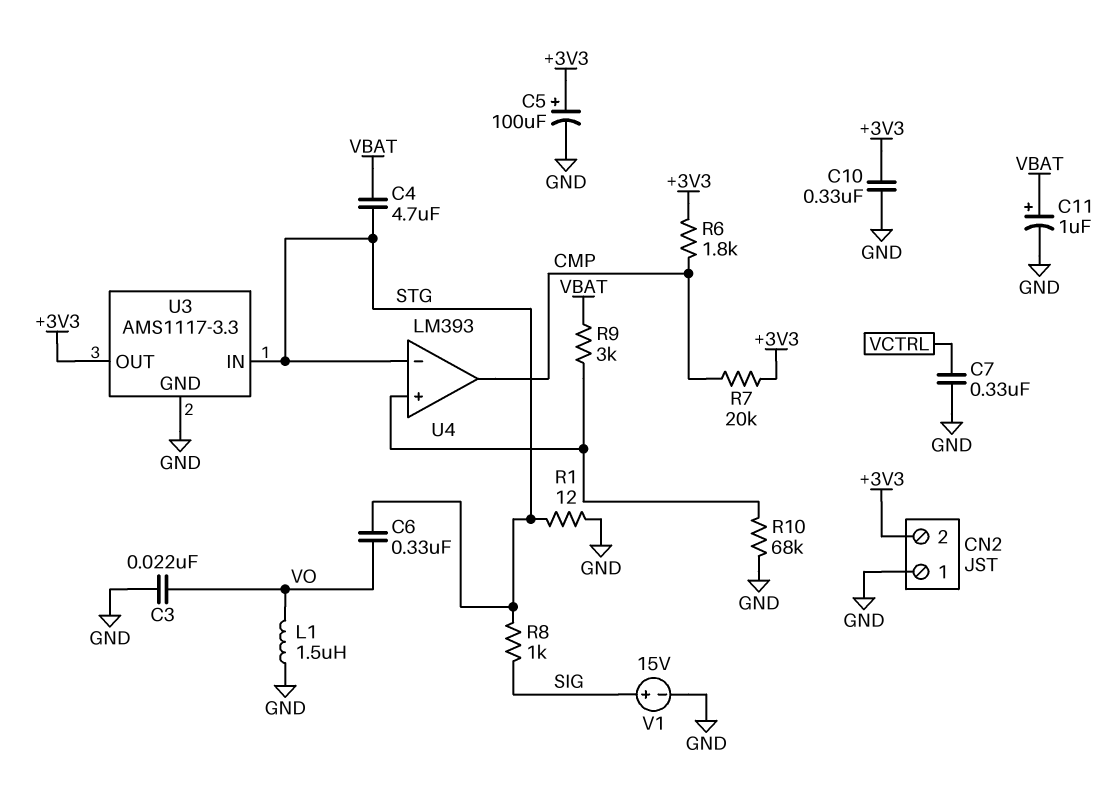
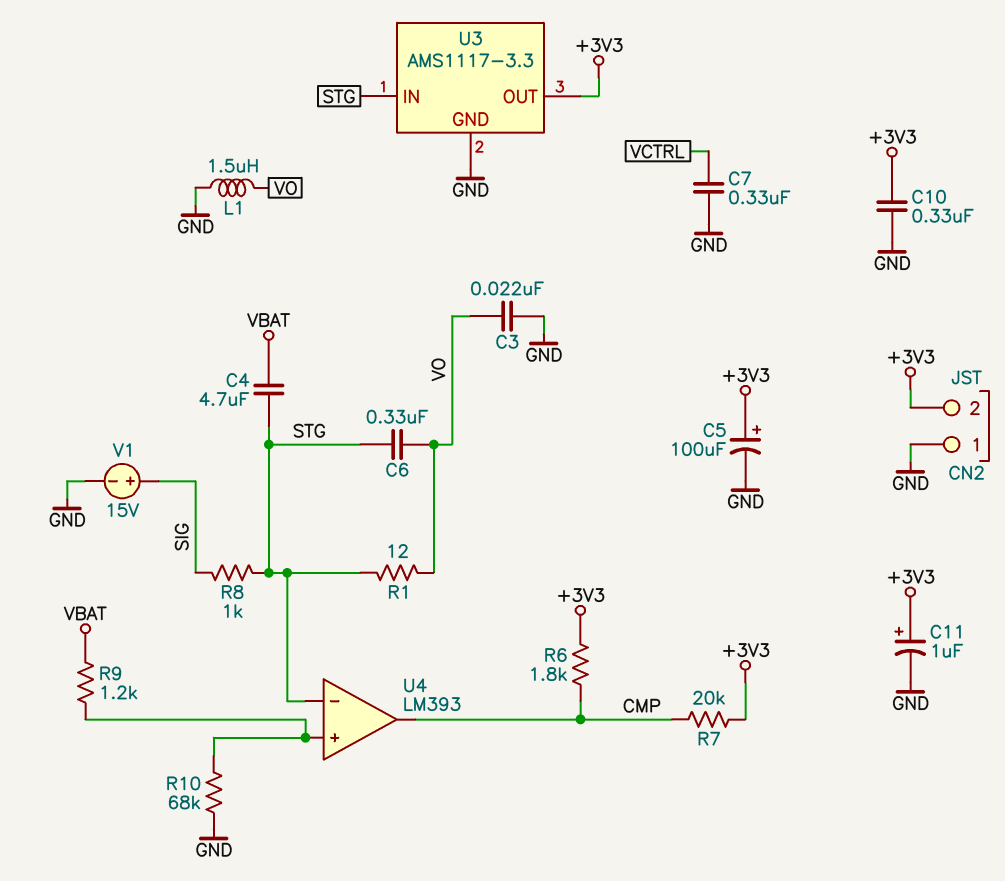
C11: 1uF (plus VBAT, minus GND) -> 1uF (plus +3V3, minus GND)
R1: 12 (GND, STG) -> 12 (STG, VO)
R9: 3k (U4/in+, VBAT) -> 1.2k (U4/in+, VBAT)

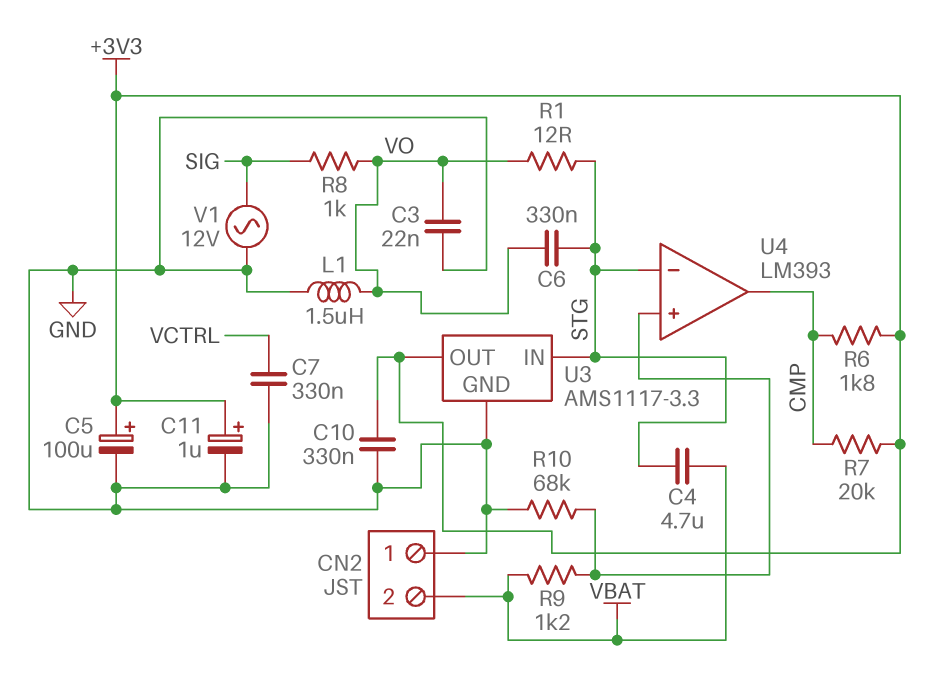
CN2 pin 2: +3V3 -> VBAT
R8: 1k (SIG, STG) -> 1k (SIG, VO)
V1: 15V (plus SIG, minus GND) -> AC 12V (GND, SIG)

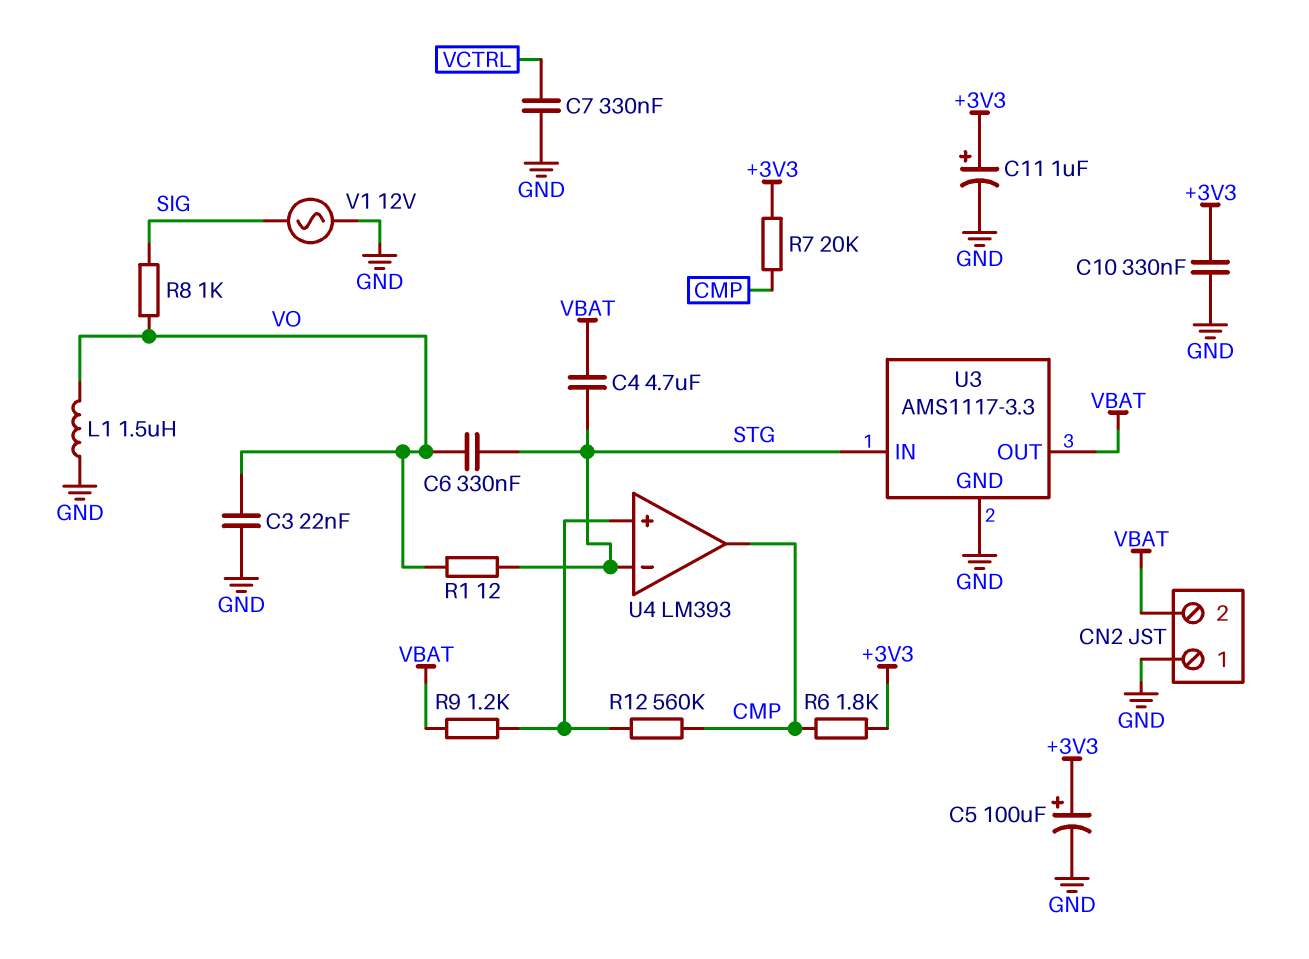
R10: 68k (GND, U4/in+) -> none
R12: none -> 560k (CMP, U4/in+)
U3 pin OUT: +3V3 -> VBAT

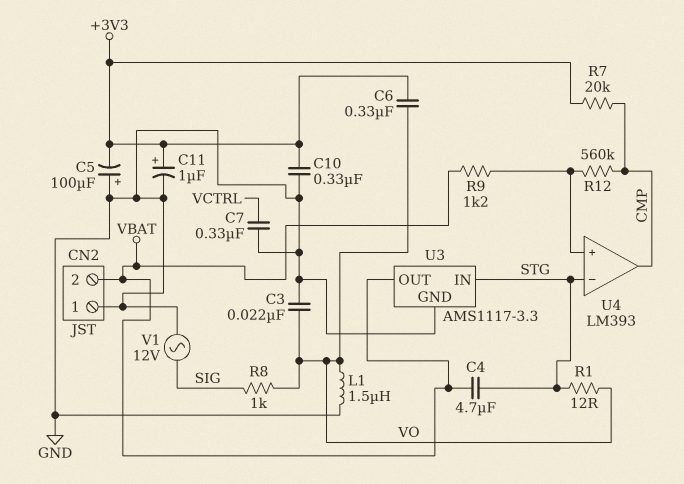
C5: 100uF (plus +3V3, minus GND) -> 100uF (plus GND, minus +3V3)
C6: 330nF (STG, VO) -> 330nF (+3V3, VO)
R6: 1.8k (+3V3, CMP) -> none

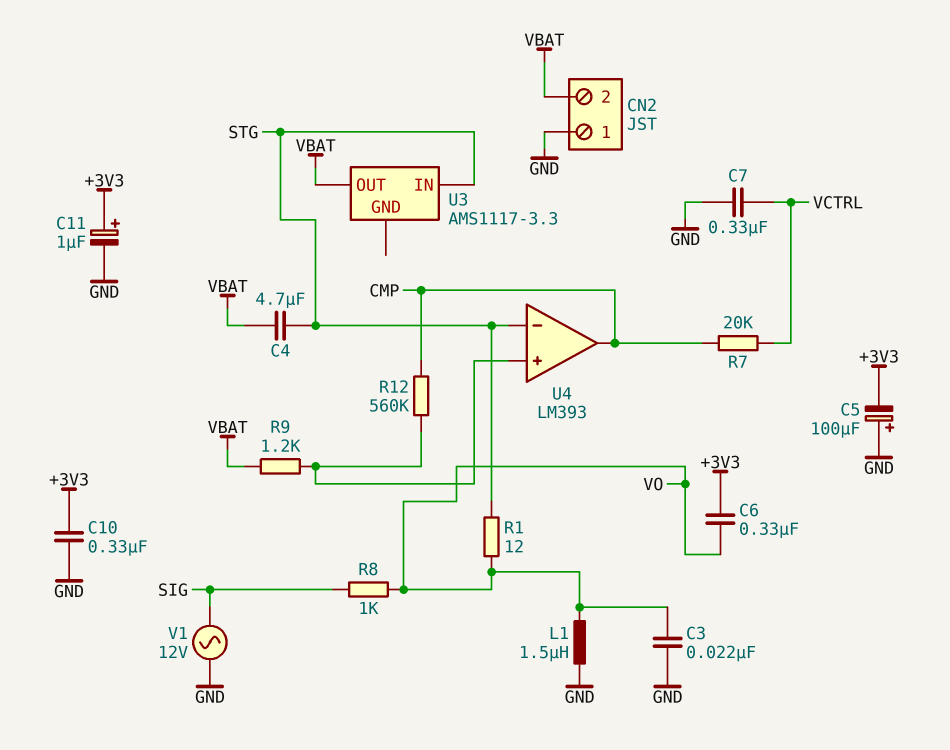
R7: 20k (+3V3, CMP) -> 20k (CMP, VCTRL)
U3 pin GND: GND -> none

